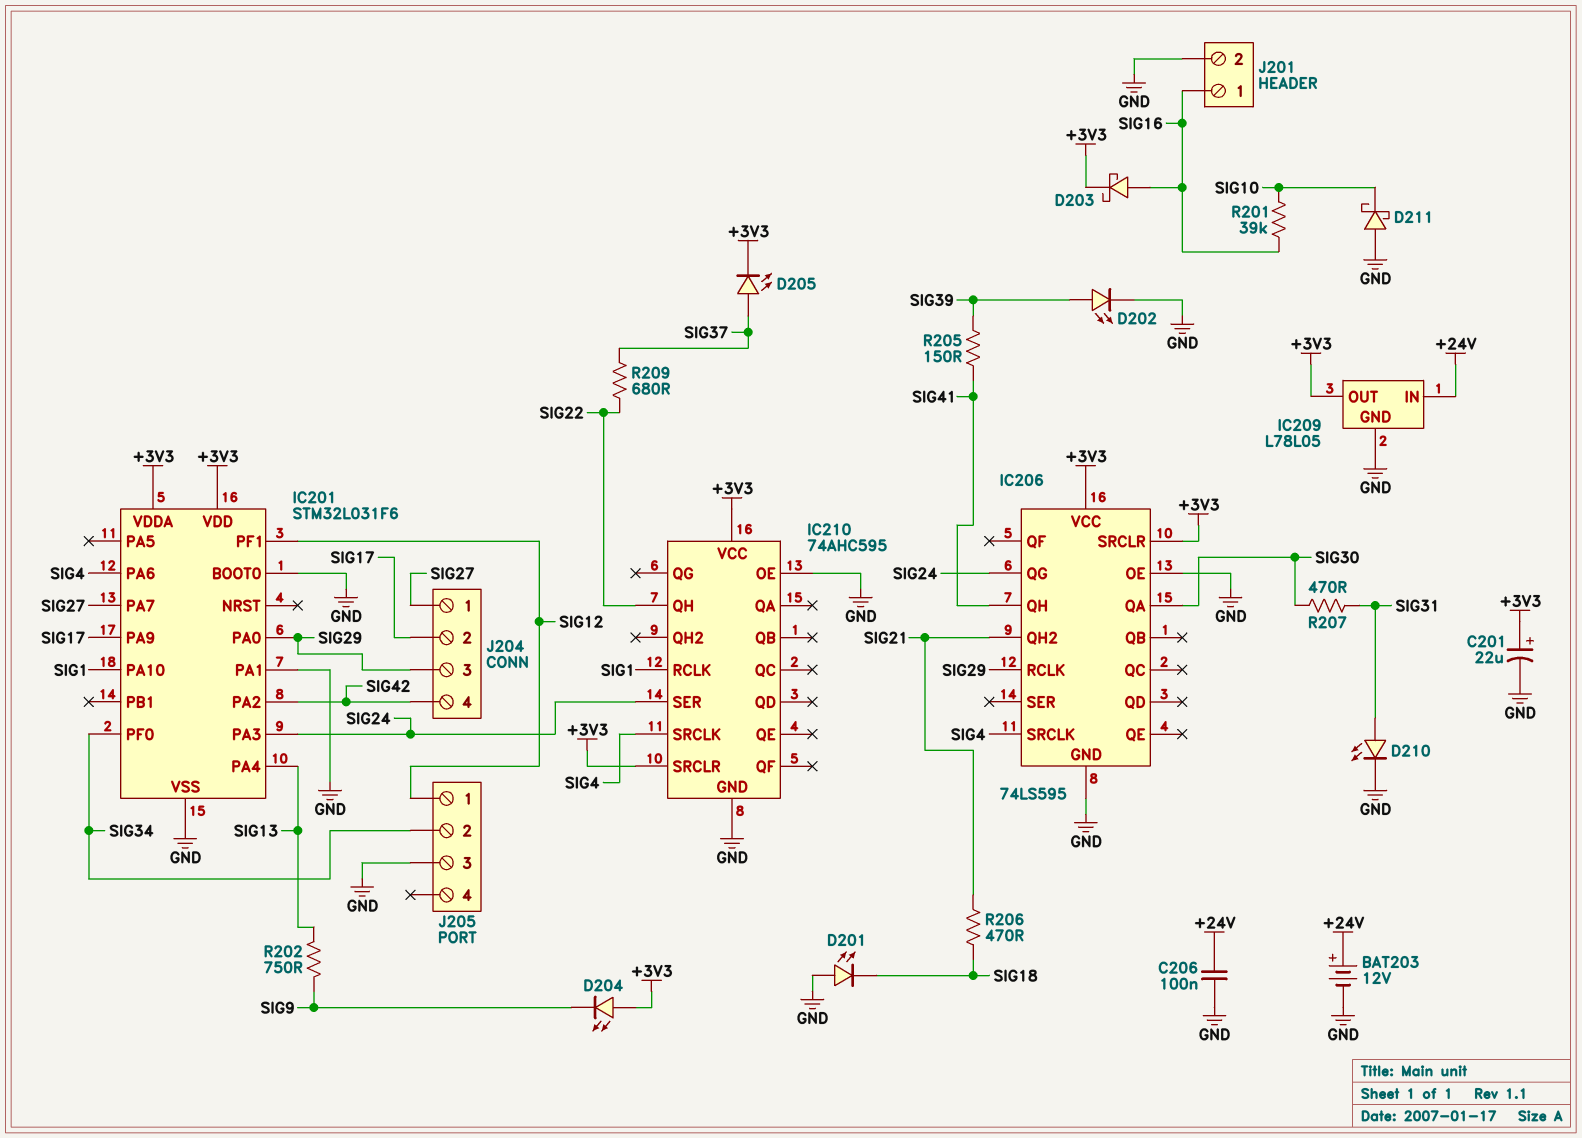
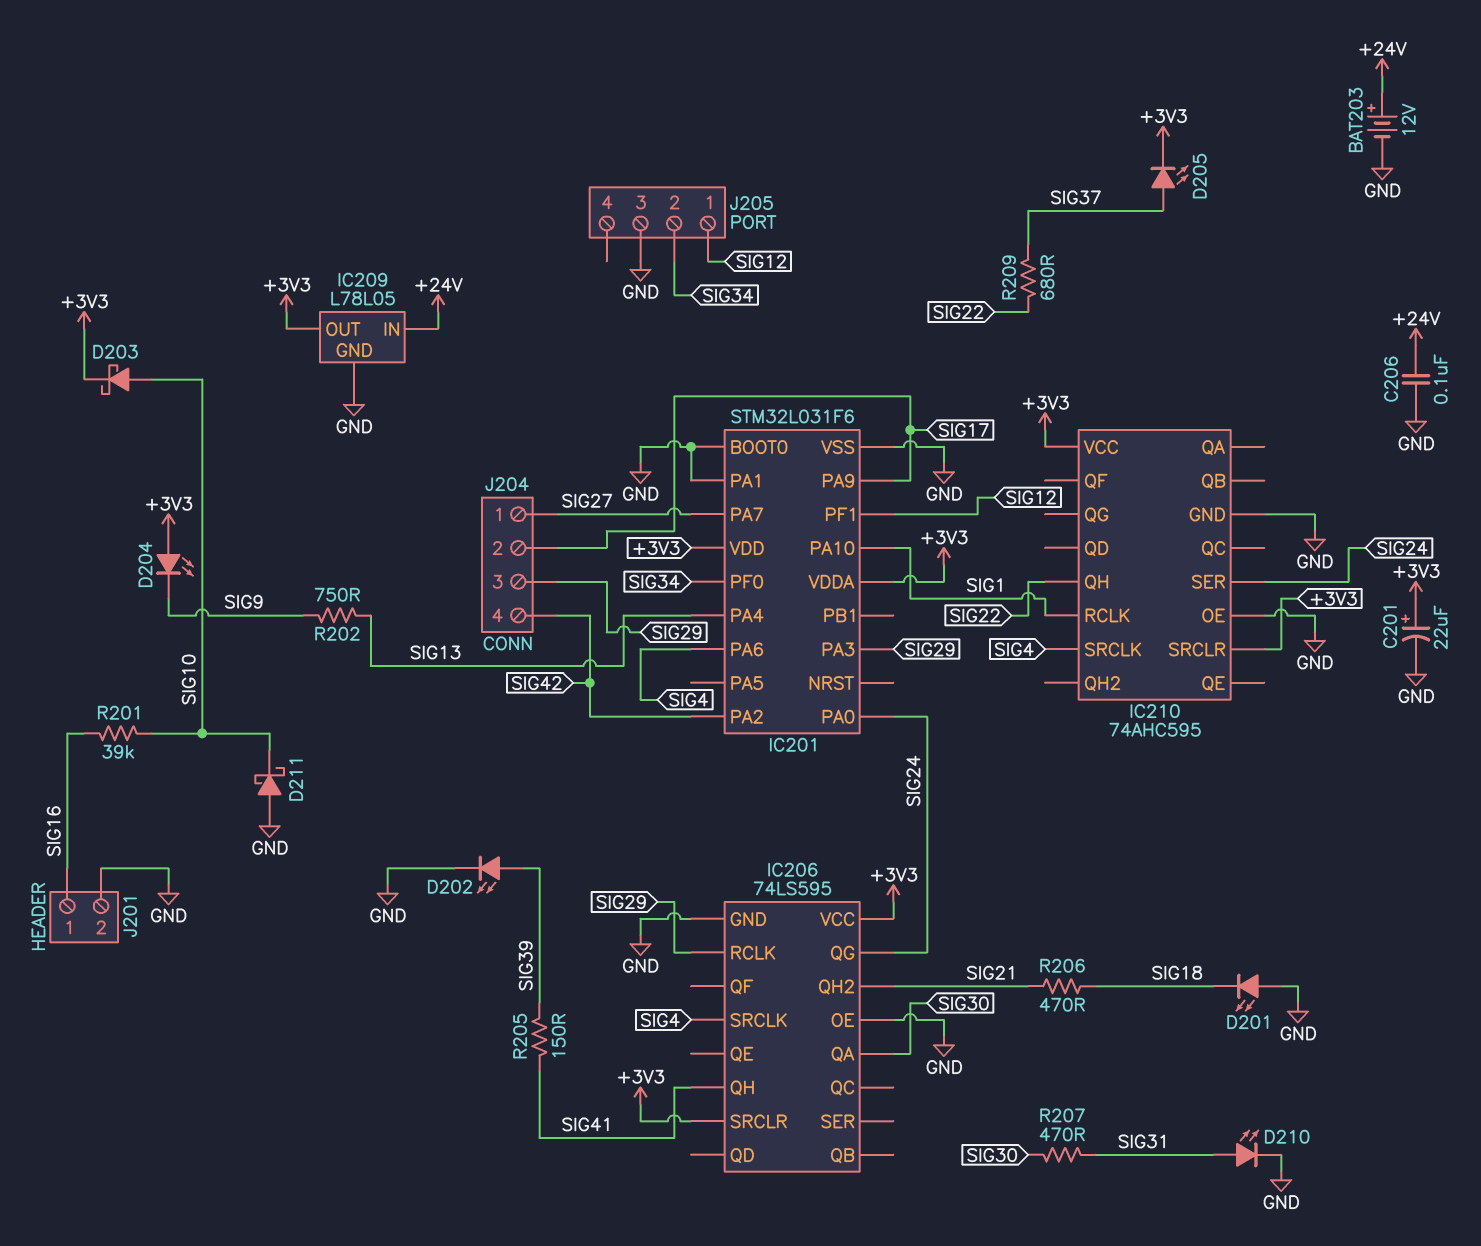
D203: schottky (A SIG16, K +3V3) -> schottky (A SIG10, K +3V3)
IC201 pin PA0: SIG29 -> SIG24
IC201 pin PA3: SIG24 -> SIG29

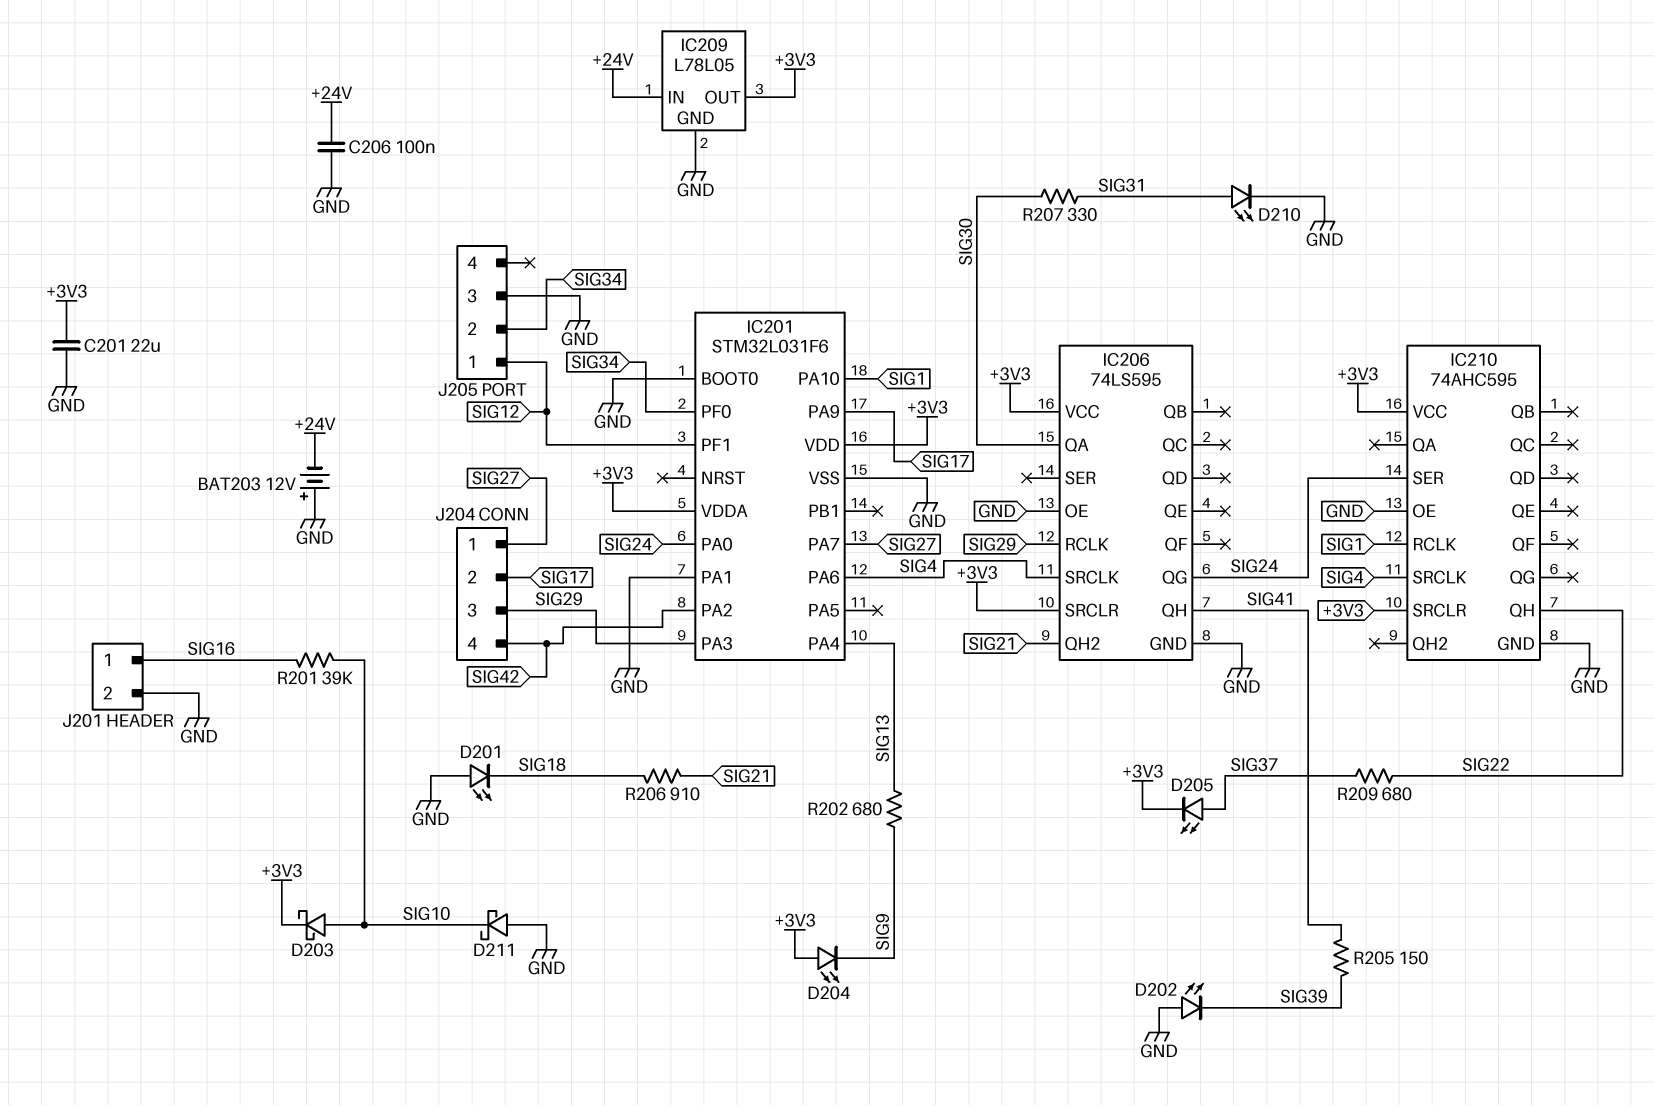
BAT203: 12V (plus +24V, minus GND) -> 12V (plus GND, minus +24V)
C201: 22uF (plus +3V3, minus GND) -> 22uF (+3V3, GND)
D202: LED (A SIG39, K GND) -> LED (A GND, K SIG39)
R202: 750 (SIG9, SIG13) -> 680 (SIG9, SIG13)
R206: 470 (SIG18, SIG21) -> 910 (SIG18, SIG21)
R207: 470 (SIG30, SIG31) -> 330 (SIG30, SIG31)

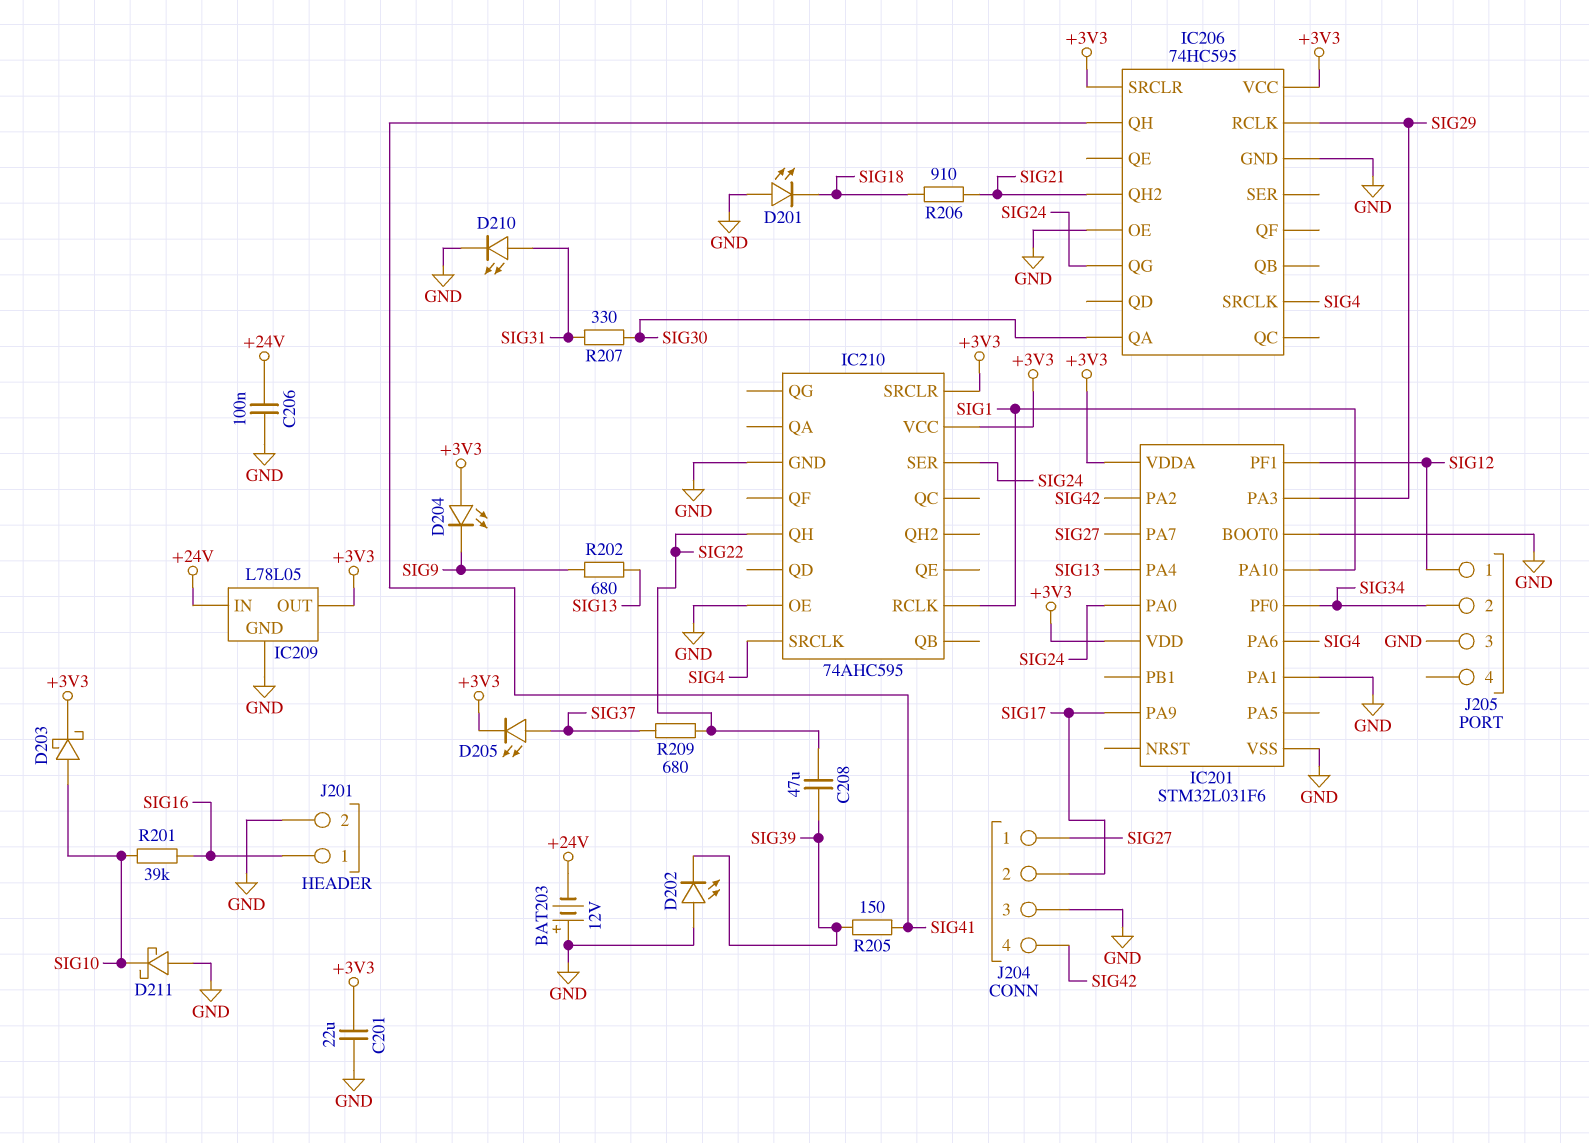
C208: none -> 47uF (SIG22, SIG39)
IC206: 74LS595 -> 74HC595
J204 pin 3: SIG29 -> GND

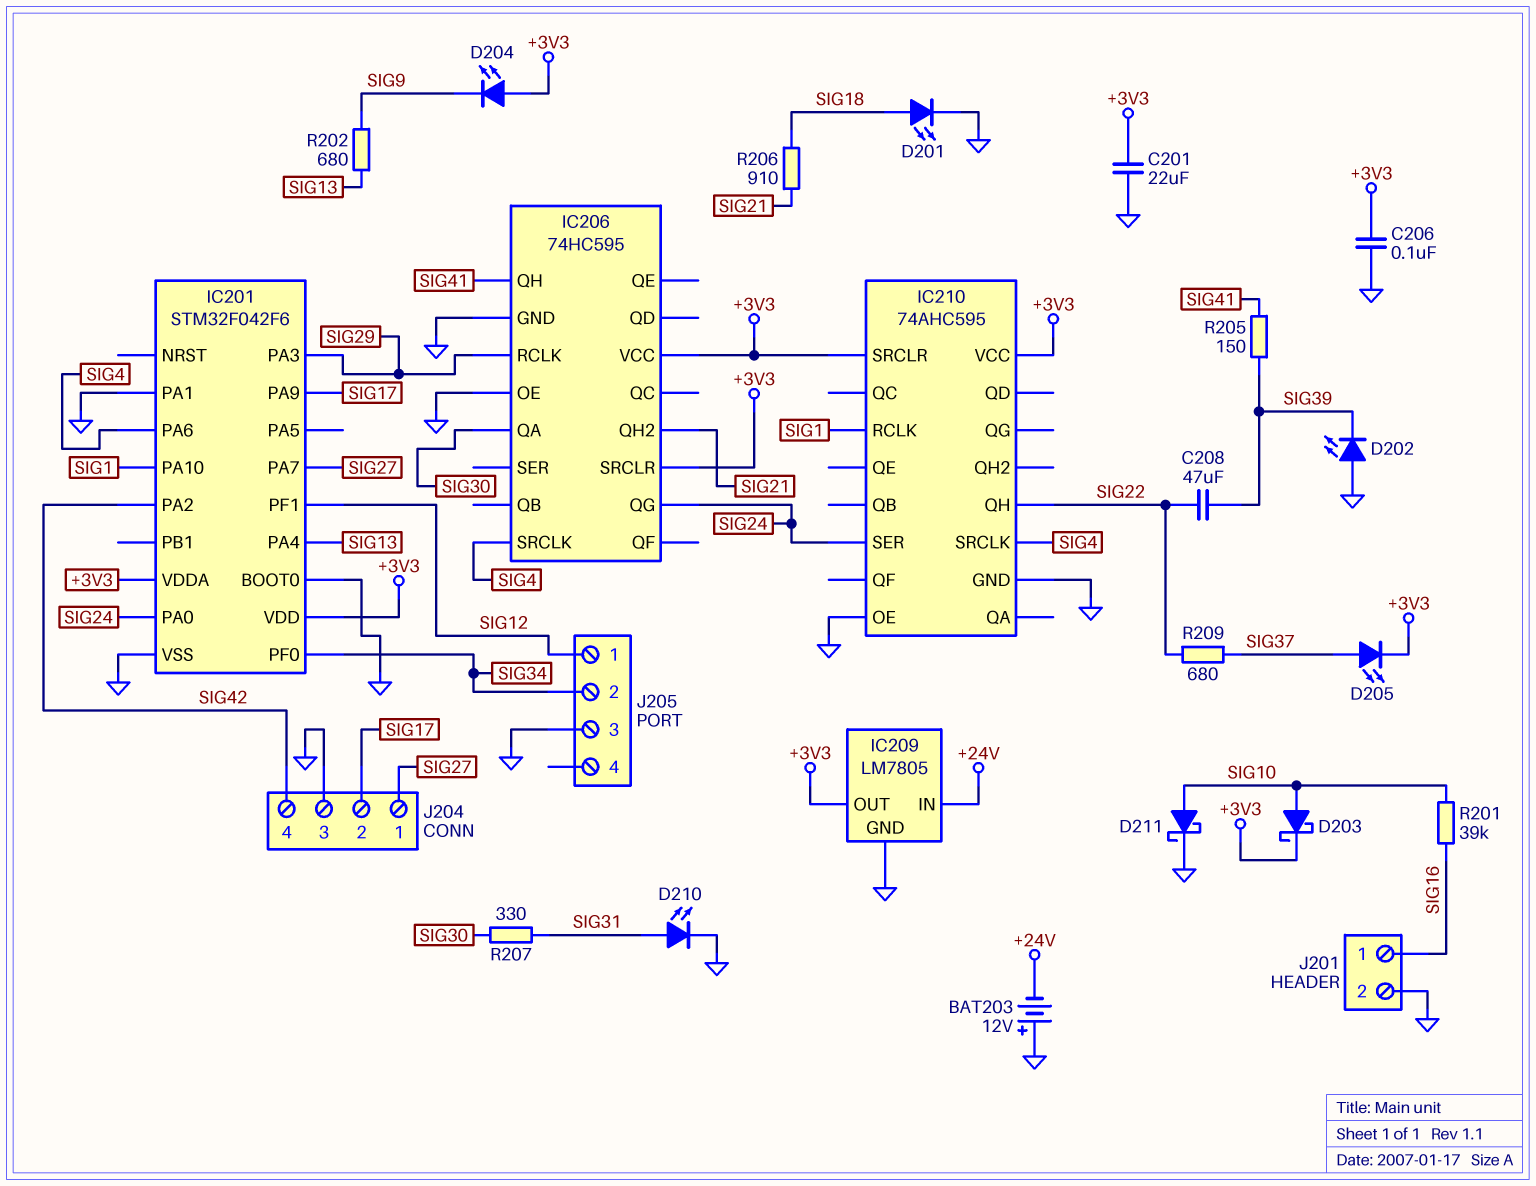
C206: 100nF (+24V, GND) -> 100nF (+3V3, GND)
D201: LED (A GND, K SIG18) -> LED (A SIG18, K GND)
D211: schottky (A GND, K SIG10) -> schottky (A SIG10, K GND)
IC201: STM32L031F6 -> STM32F042F6
IC209: L78L05 -> LM7805

